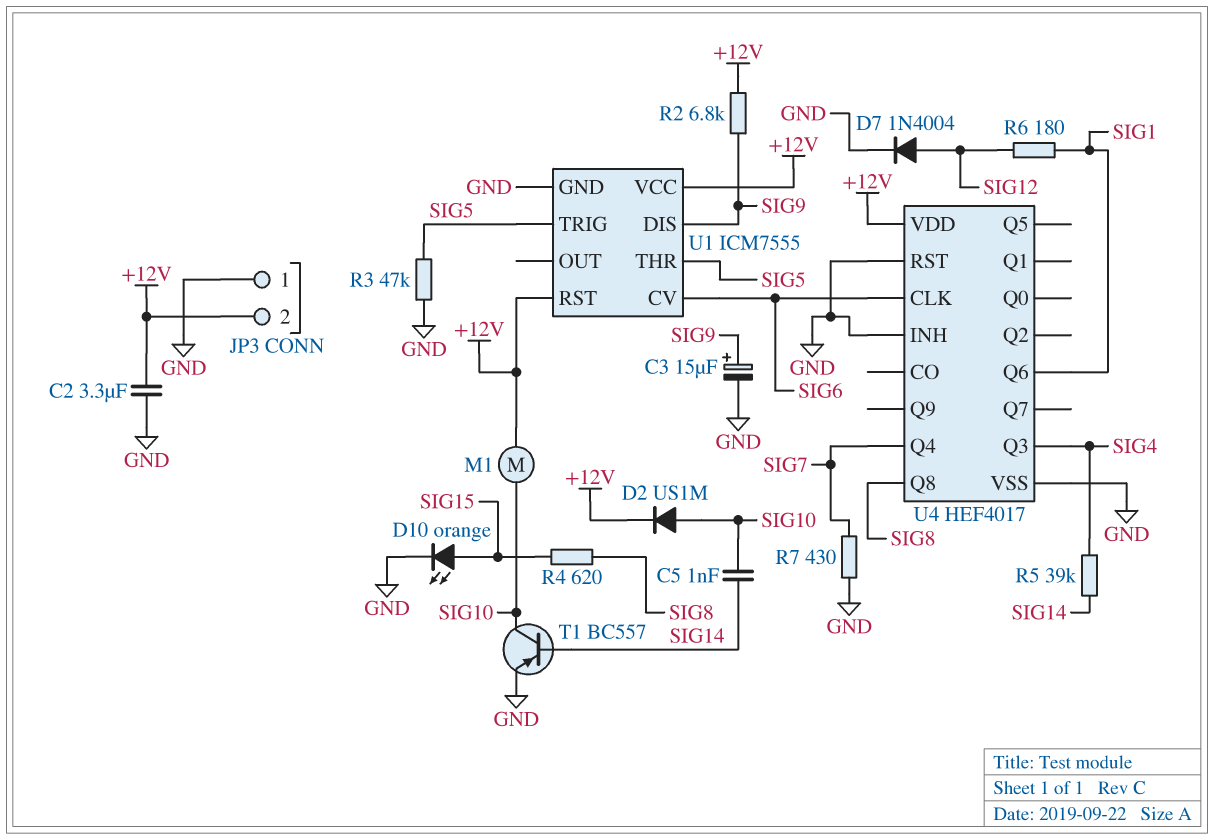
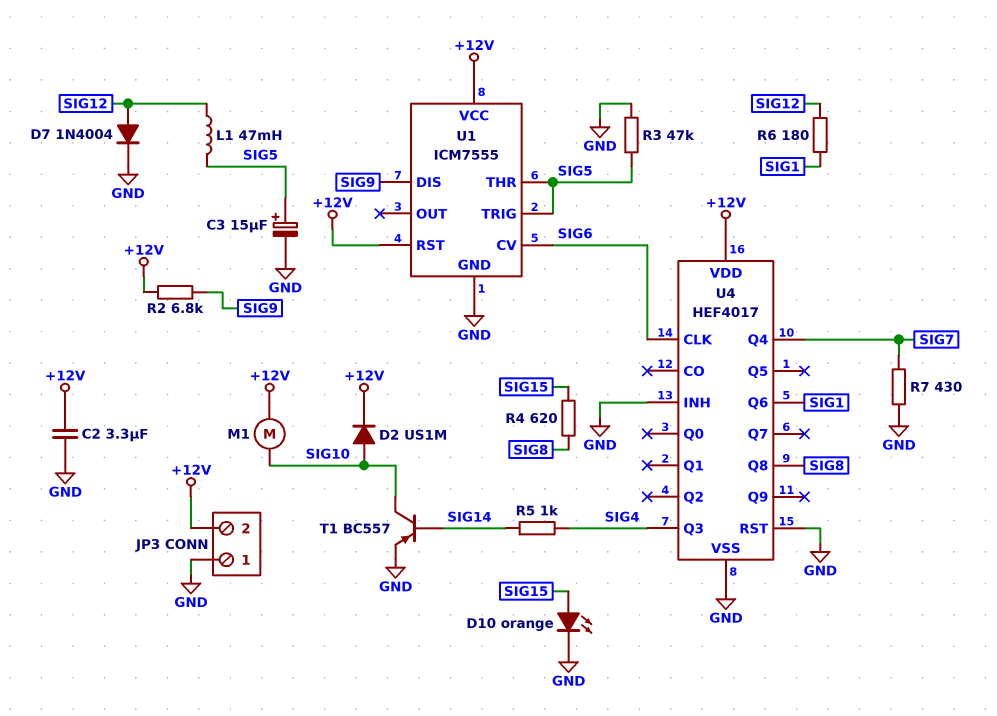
C3: 15uF (plus SIG9, minus GND) -> 15uF (plus SIG5, minus GND)
C5: 1nF (SIG10, SIG14) -> none
L1: none -> 47mH (SIG5, SIG12)
R5: 39k (SIG4, SIG14) -> 1k (SIG4, SIG14)

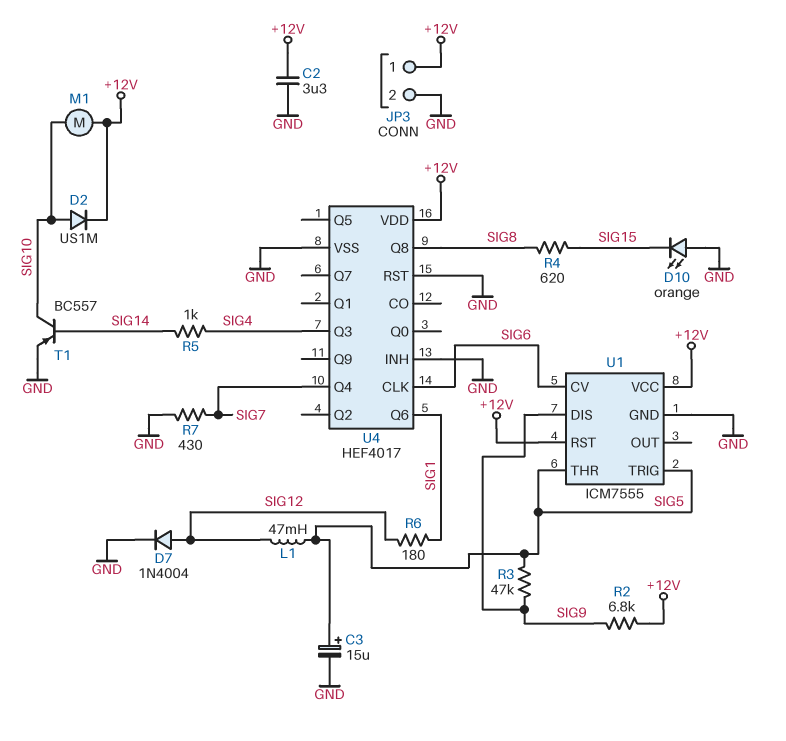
D10: LED orange (A SIG15, K GND) -> LED orange (A GND, K SIG15)
JP3 pin 1: GND -> +12V
JP3 pin 2: +12V -> GND
R3: 47k (GND, SIG5) -> 47k (SIG5, SIG9)

